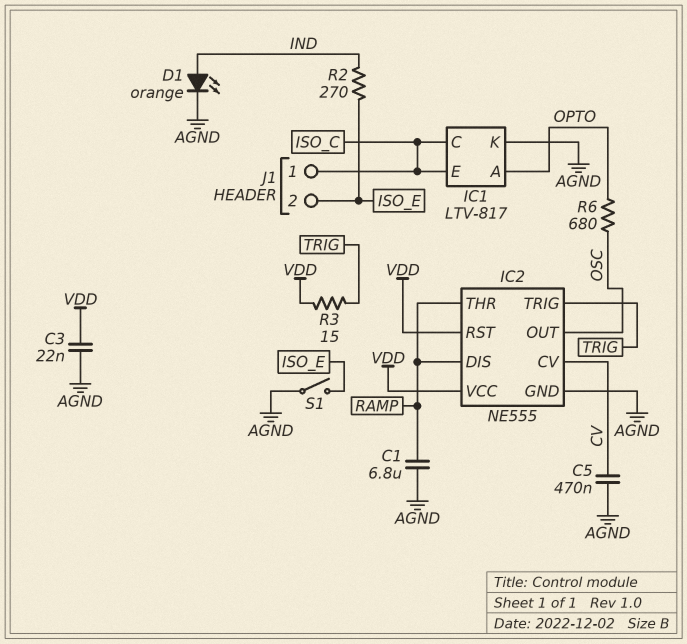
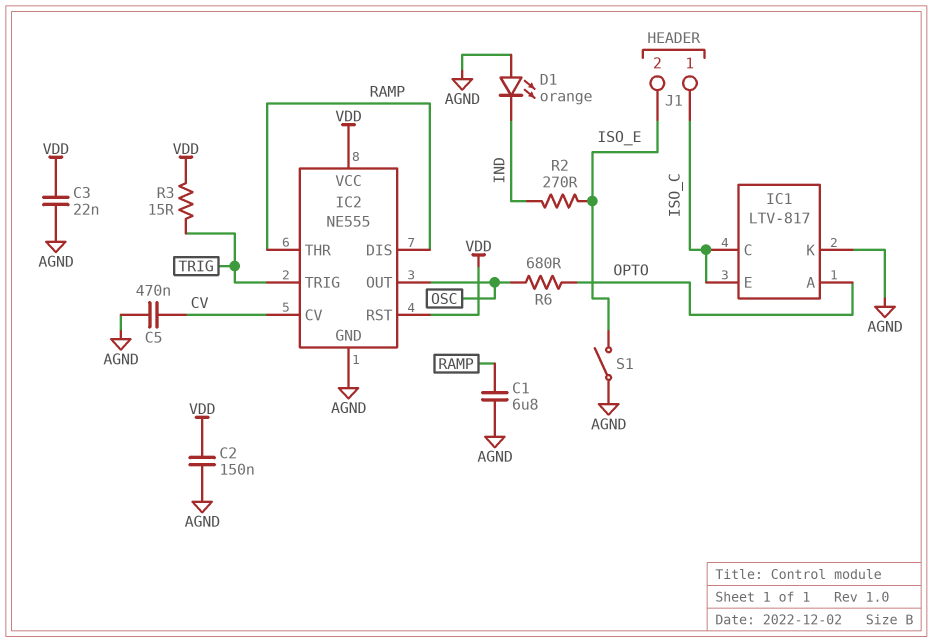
C2: none -> 150nF (AGND, VDD)
D1: LED orange (A IND, K AGND) -> LED orange (A AGND, K IND)

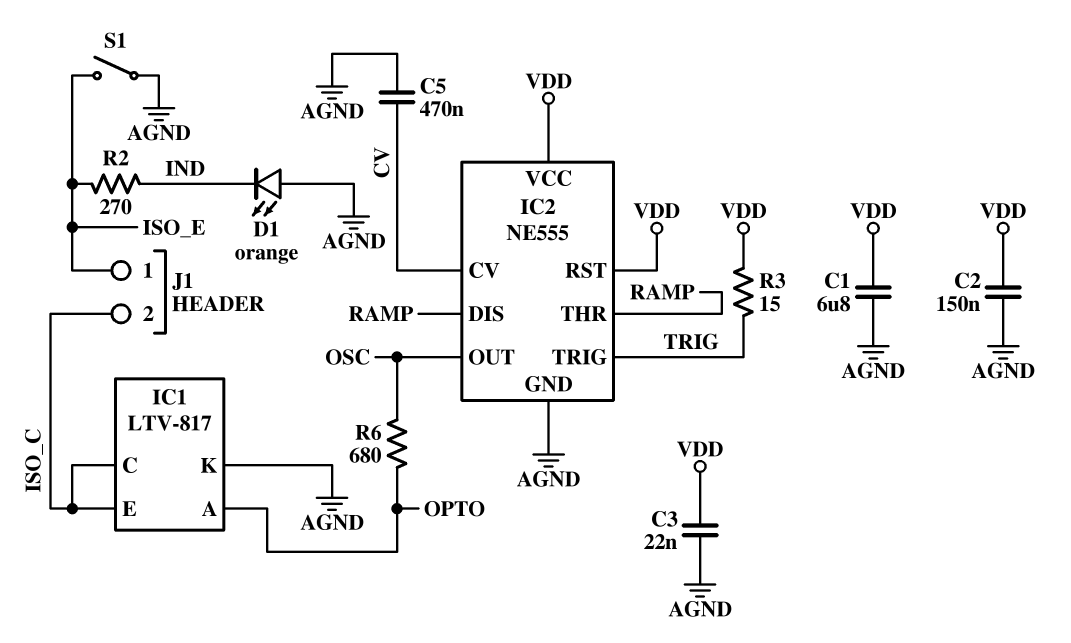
C1: 6.8uF (AGND, RAMP) -> 6.8uF (AGND, VDD)
J1 pin 1: ISO_C -> ISO_E
J1 pin 2: ISO_E -> ISO_C

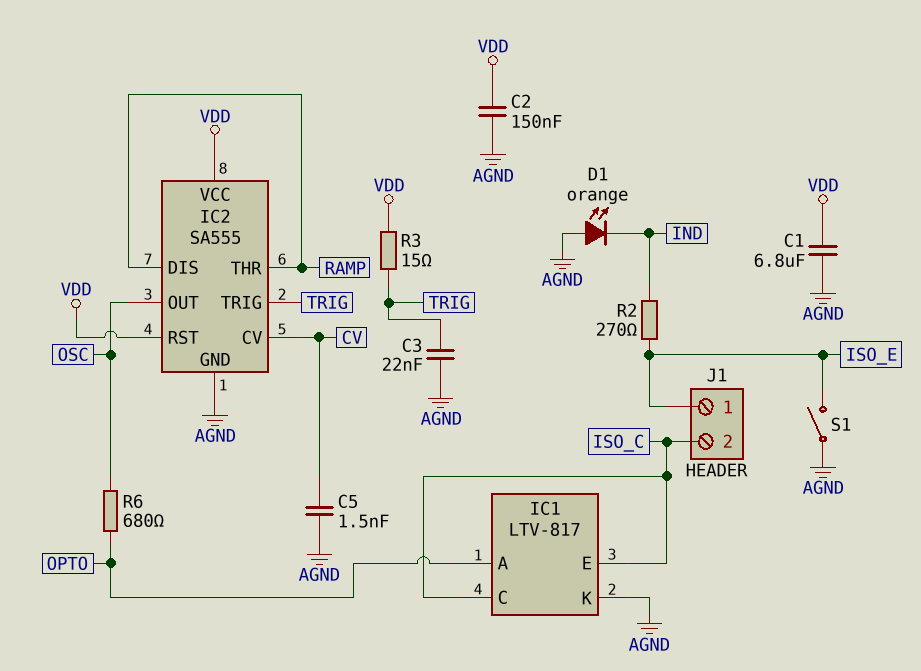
C3: 22nF (AGND, VDD) -> 22nF (AGND, TRIG)
C5: 470nF (AGND, CV) -> 1.5nF (AGND, CV)
IC2: NE555 -> SA555

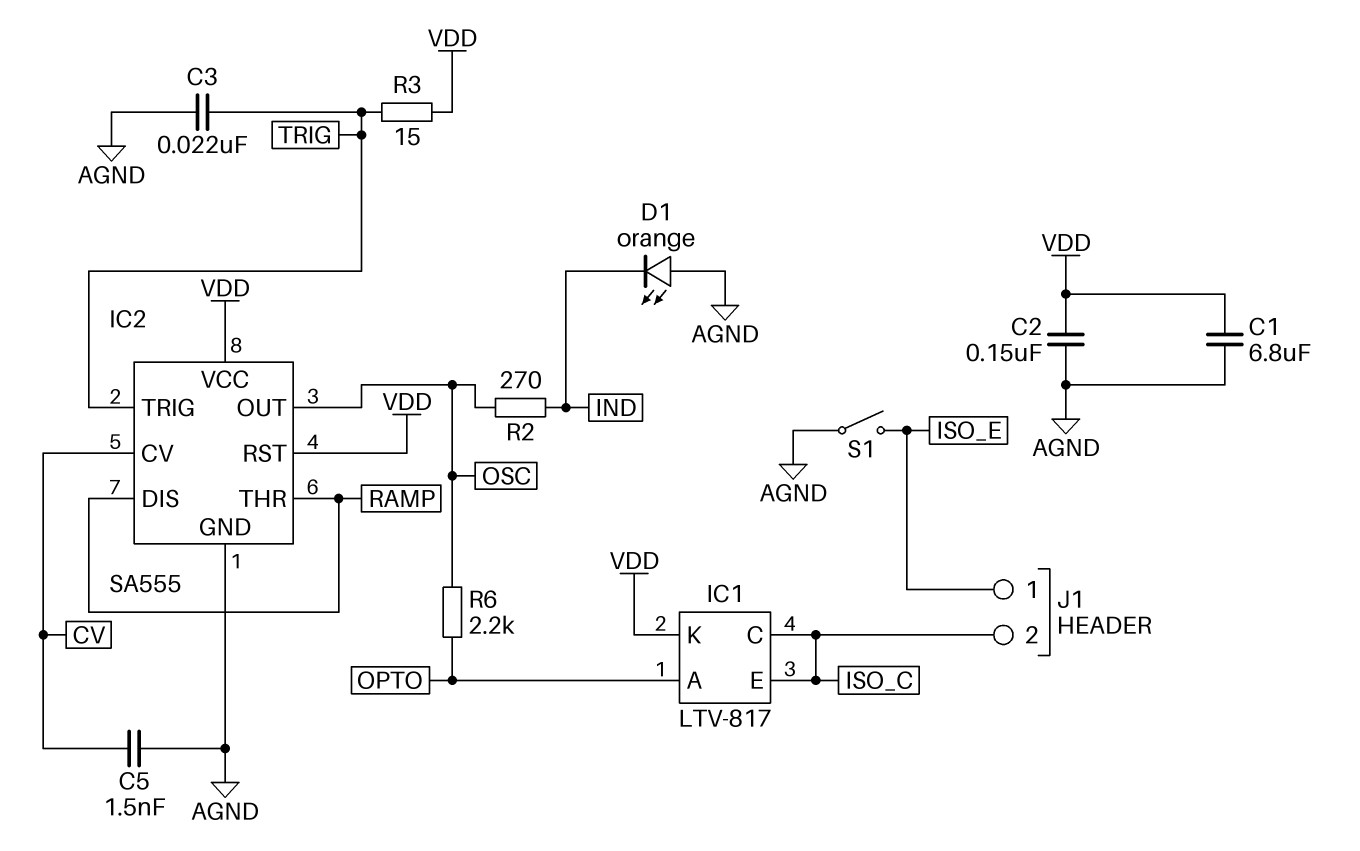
IC1 pin K: AGND -> VDD
R2: 270 (IND, ISO_E) -> 270 (IND, OSC)
R6: 680 (OPTO, OSC) -> 2.2k (OPTO, OSC)

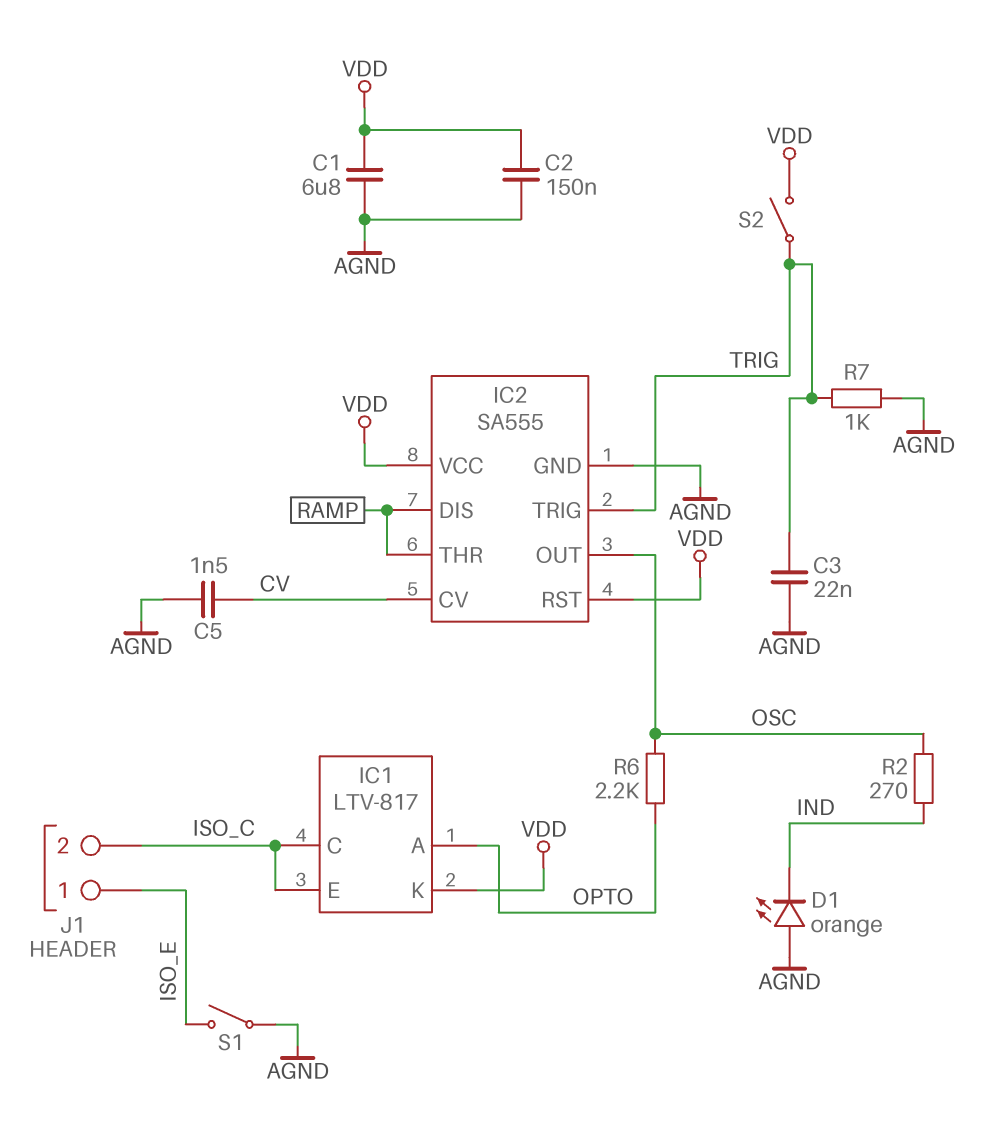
R3: 15 (TRIG, VDD) -> none
R7: none -> 1k (AGND, TRIG)
S2: none -> switch (TRIG, VDD)

